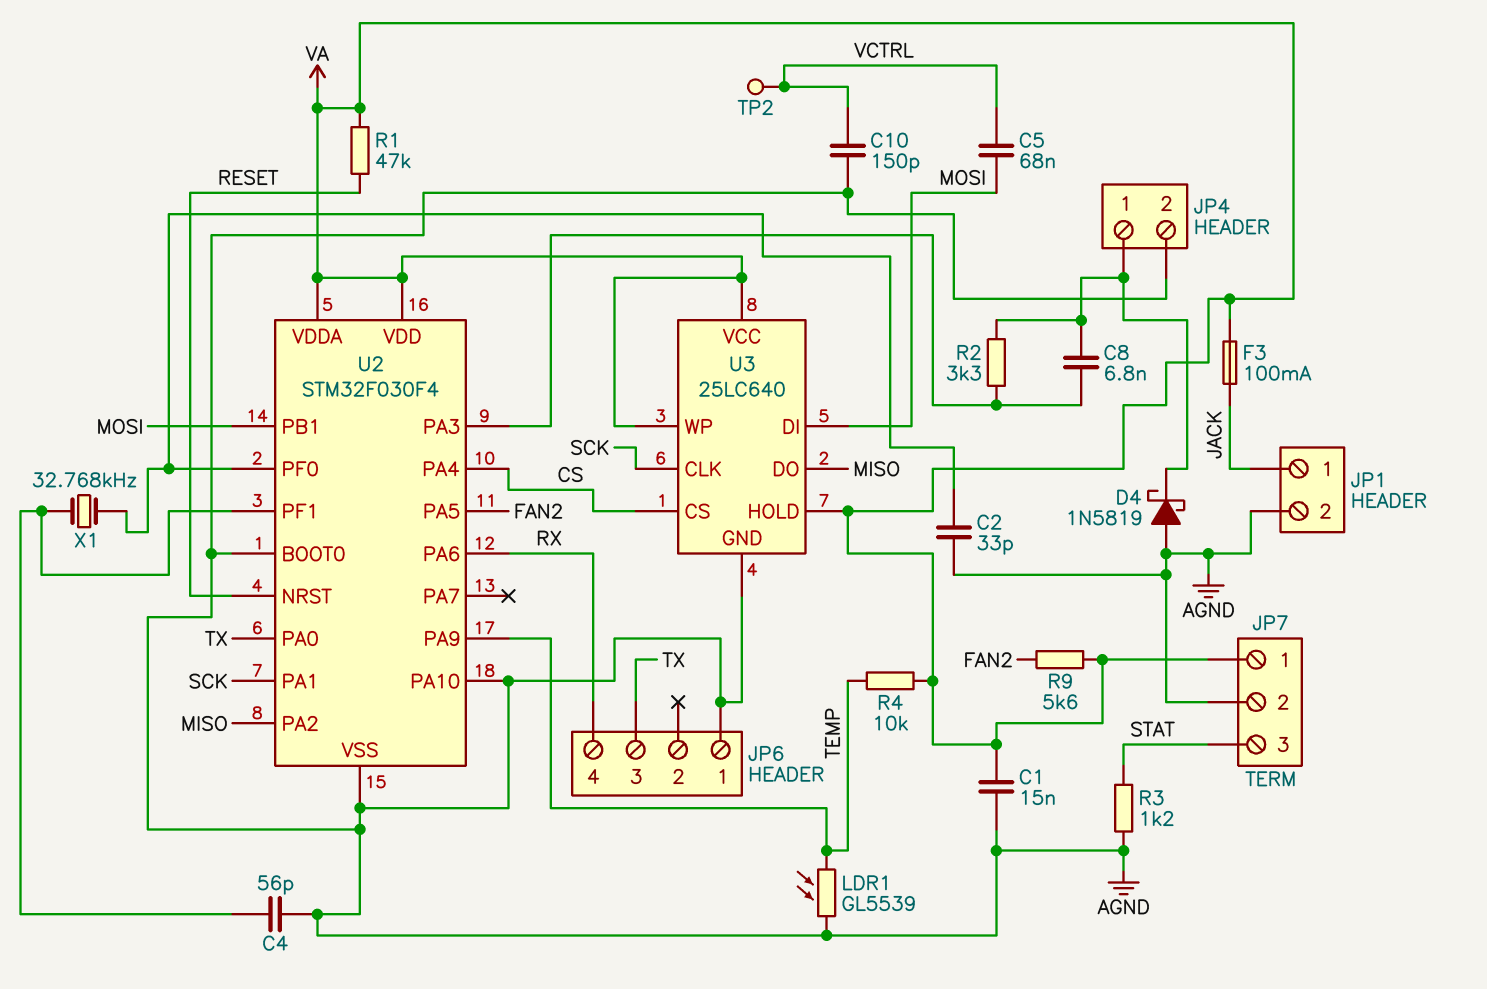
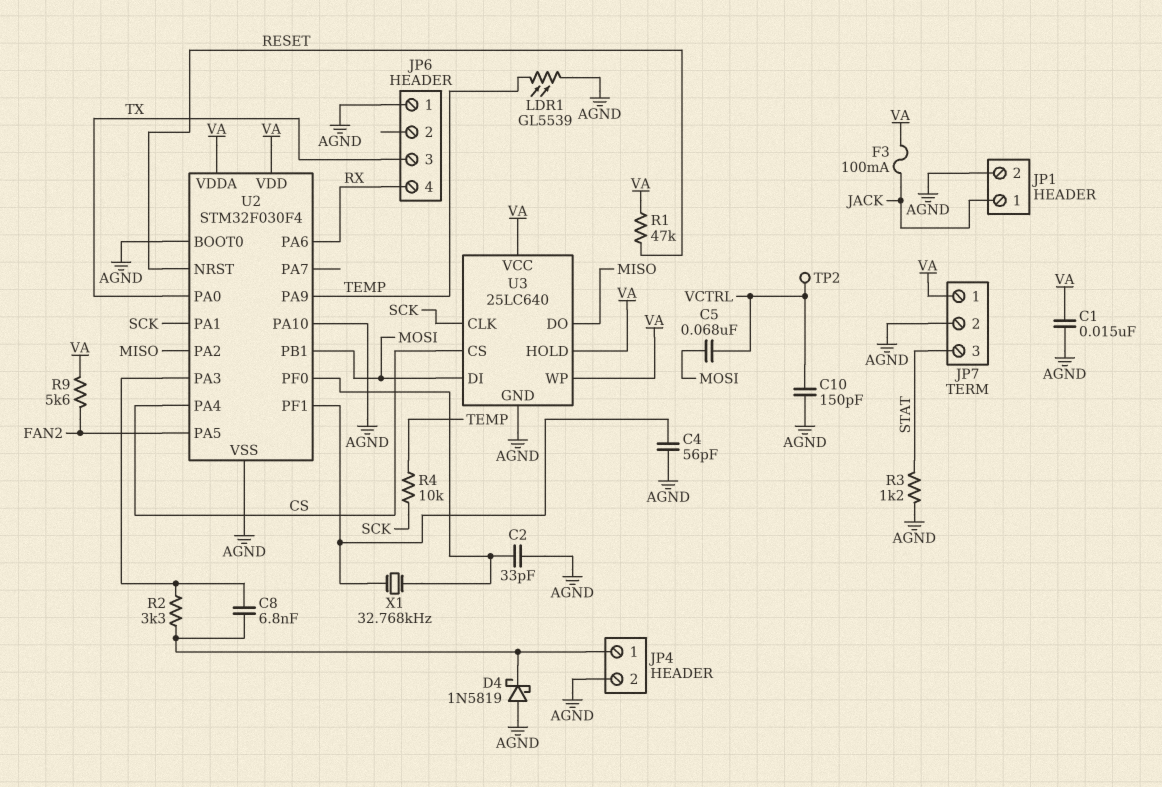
R4: 10k (TEMP, VA) -> 10k (SCK, TEMP)

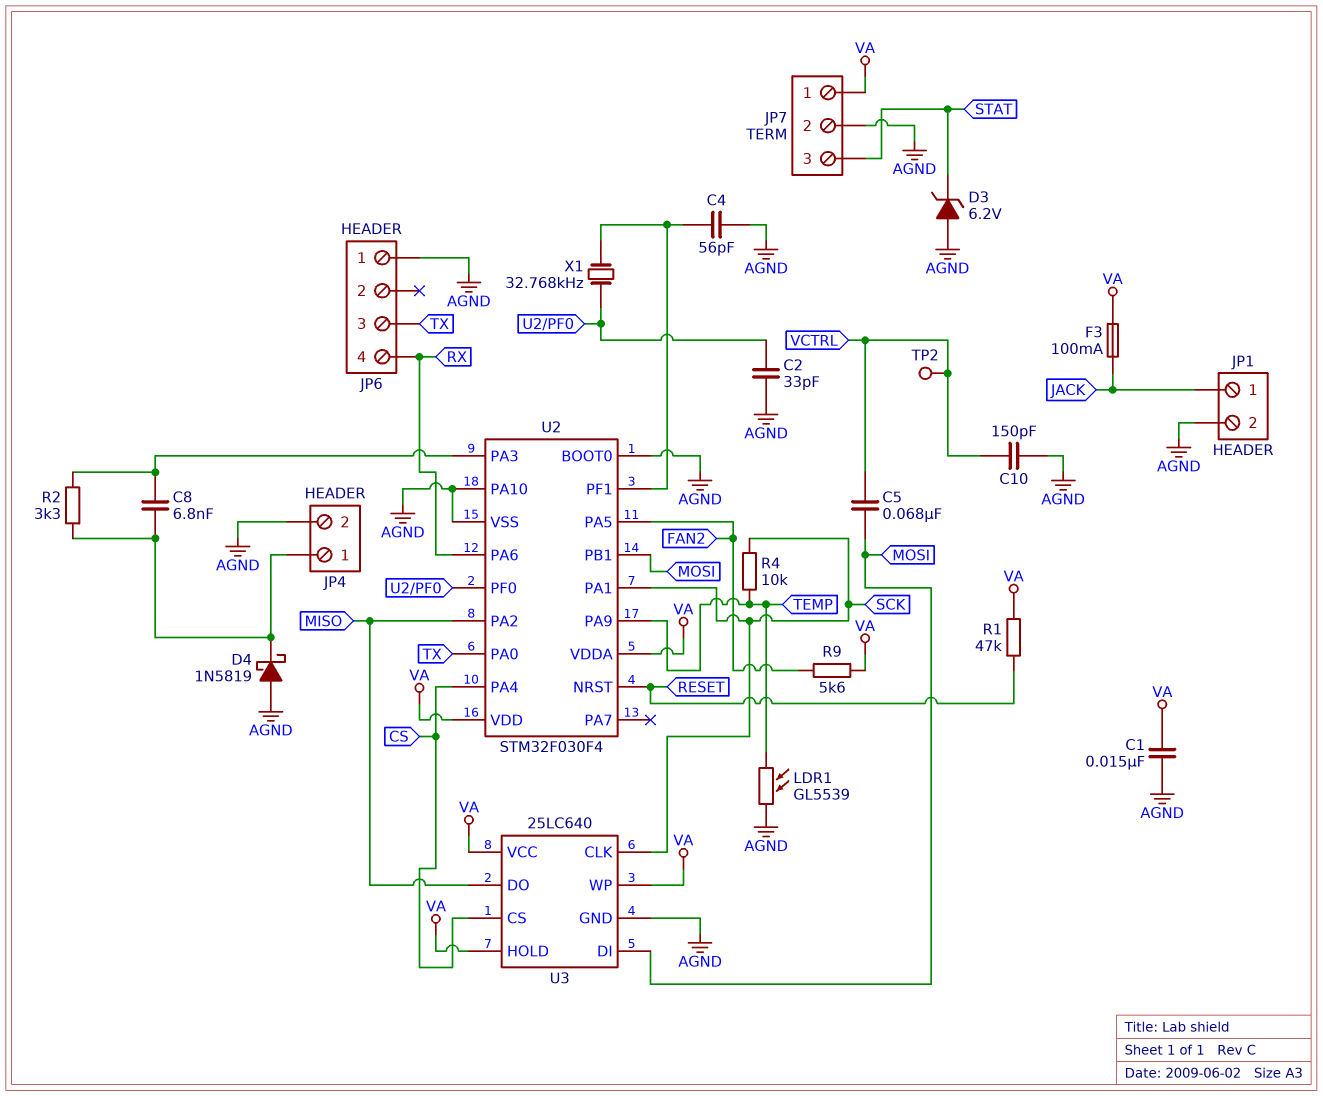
D3: none -> zener 6.2V (A AGND, K STAT)
R3: 1.2k (AGND, STAT) -> none

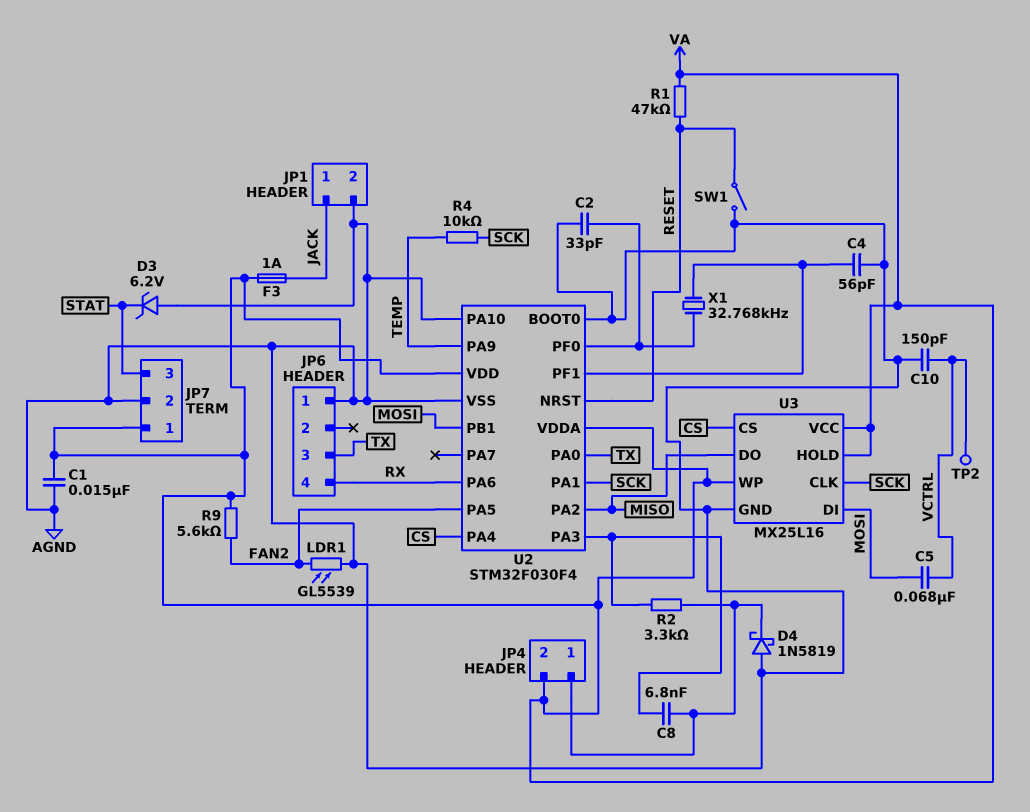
F3: 100mA (JACK, VA) -> 1A (JACK, VA)
JP4 pin 2: AGND -> VA
LDR1: GL5539 (AGND, TEMP) -> GL5539 (AGND, FAN2)
SW1: none -> switch (AGND, RESET)
U3: 25LC640 -> MX25L16

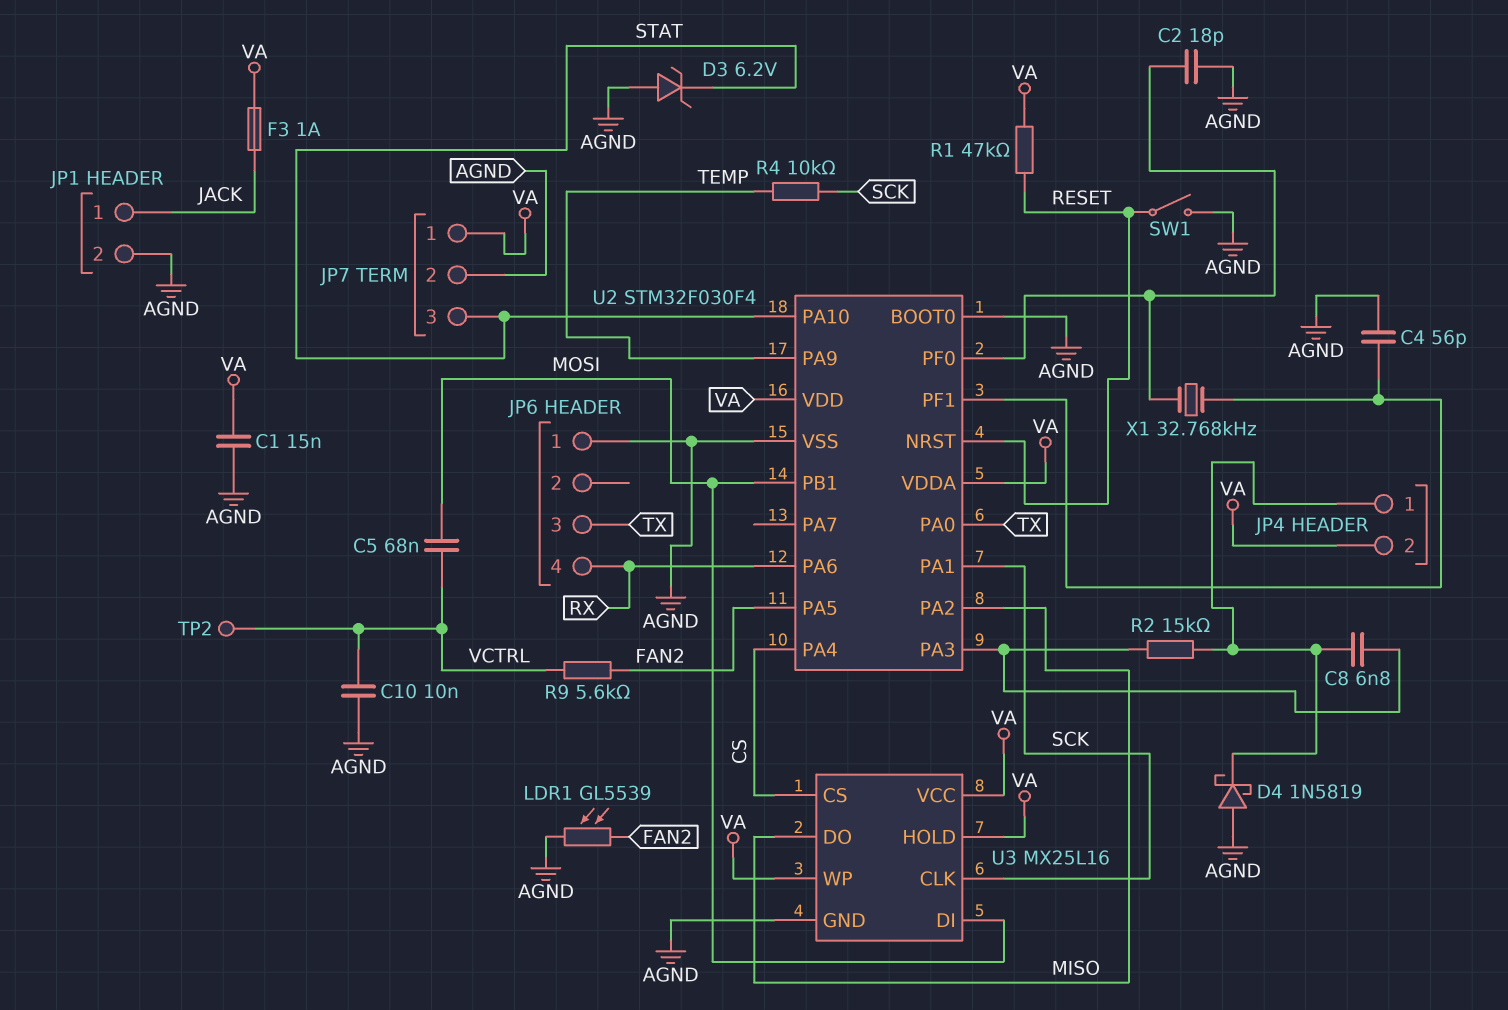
C2: 33pF (AGND, U2/PF0) -> 18pF (AGND, U2/PF0)
C10: 150pF (AGND, VCTRL) -> 10nF (AGND, VCTRL)
R2: 3.3k (JP4/1, U2/PA3) -> 15k (JP4/1, U2/PA3)
R9: 5.6k (FAN2, VA) -> 5.6k (FAN2, VCTRL)
U2 pin PA10: AGND -> STAT

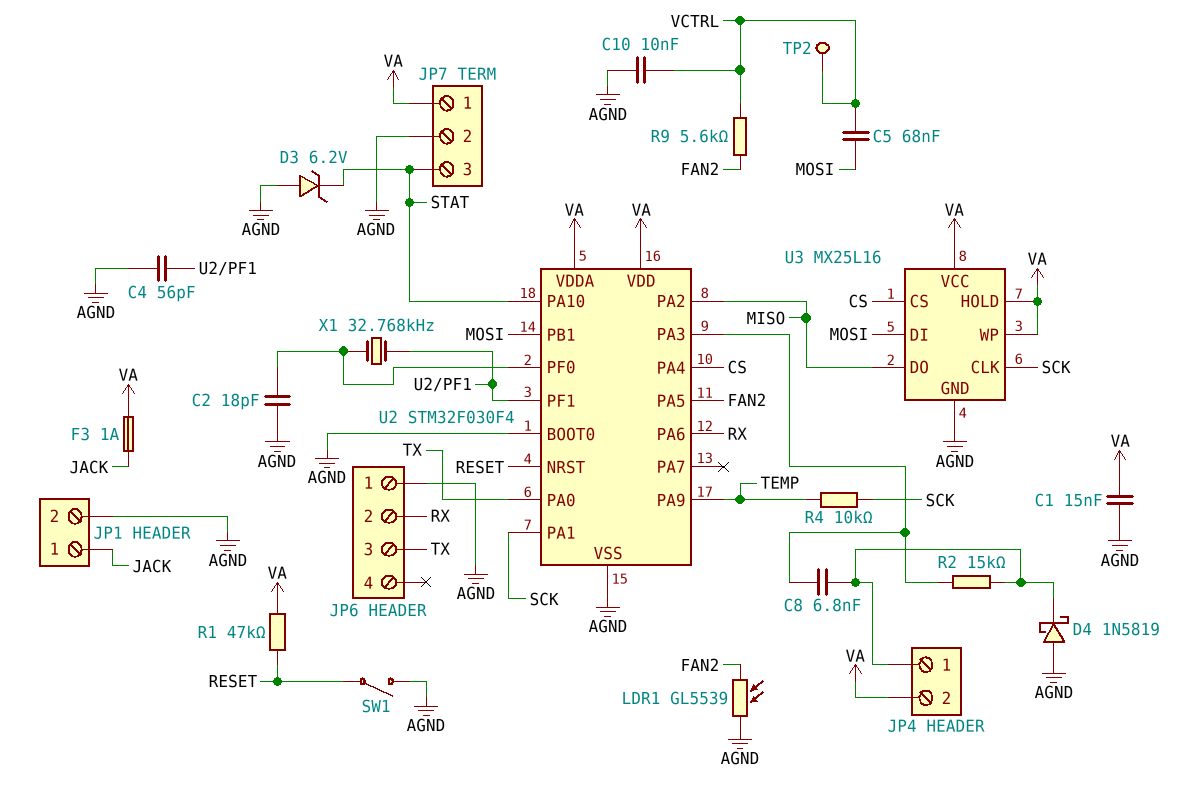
JP6 pin 2: none -> RX
JP6 pin 4: RX -> none

